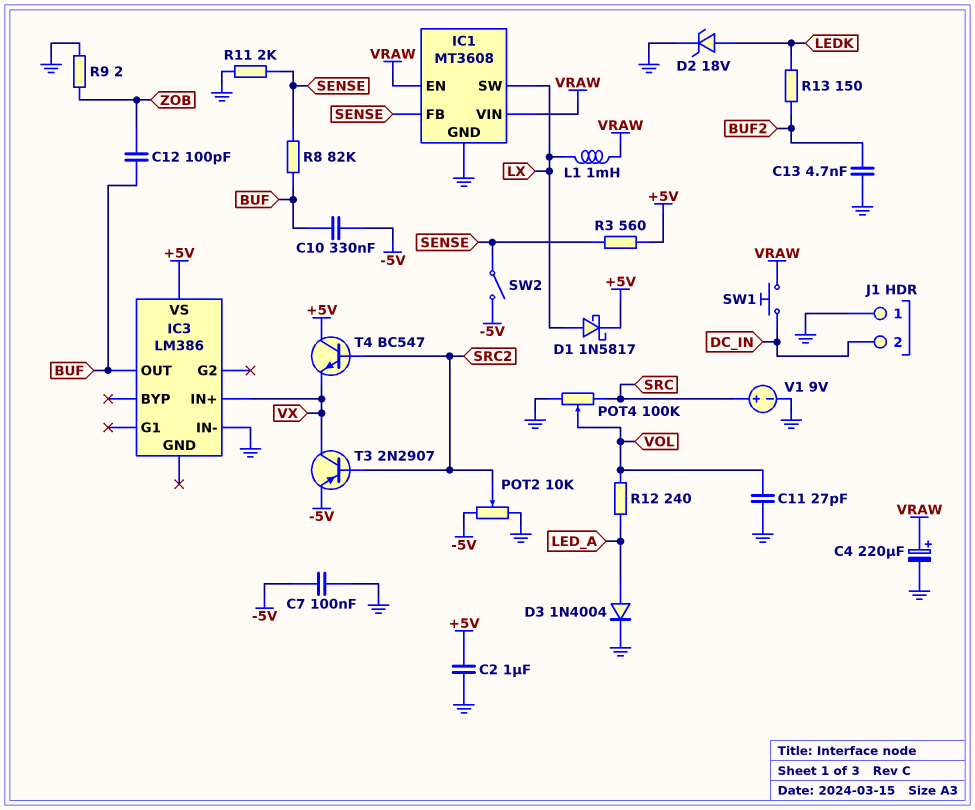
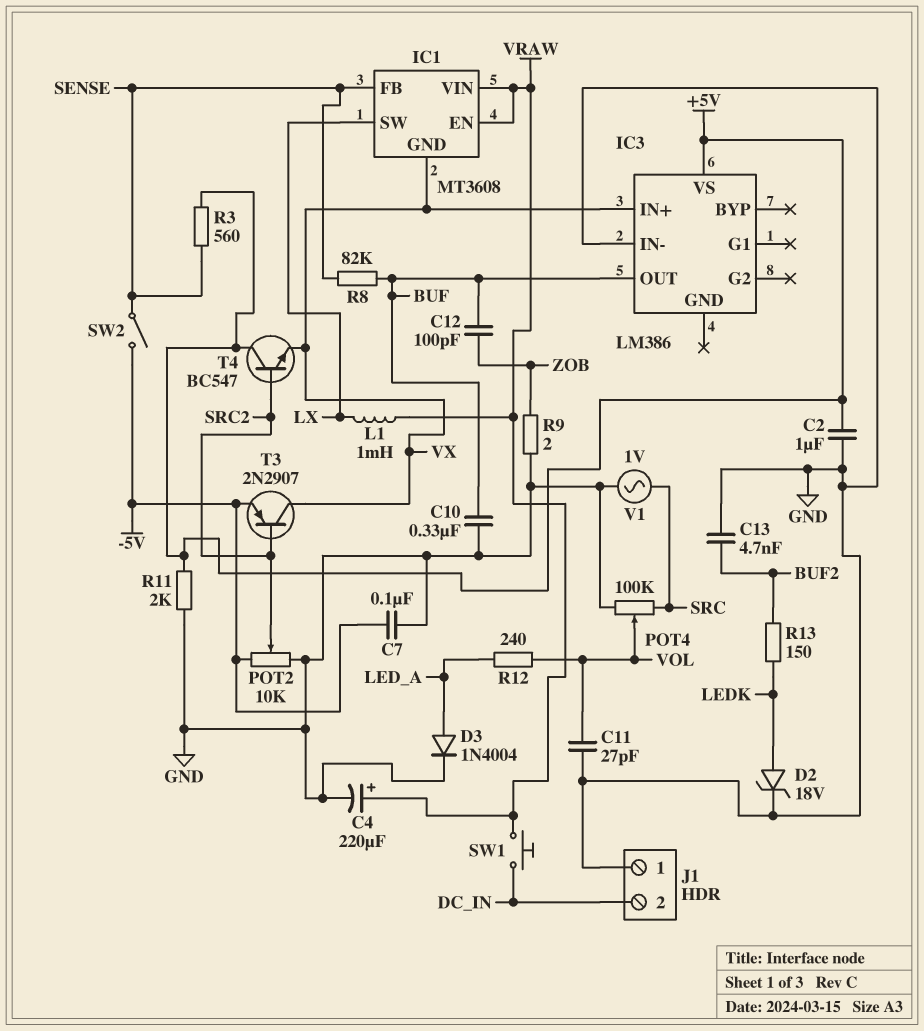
C10: 330nF (-5V, BUF) -> 330nF (BUF, GND)
D1: schottky 1N5817 (A LX, K +5V) -> none
IC1 pin GND: GND -> VX
R11: 2k (GND, SENSE) -> 2k (+5V, GND)
V1: 9V (plus SRC, minus GND) -> AC 1V (GND, SRC)

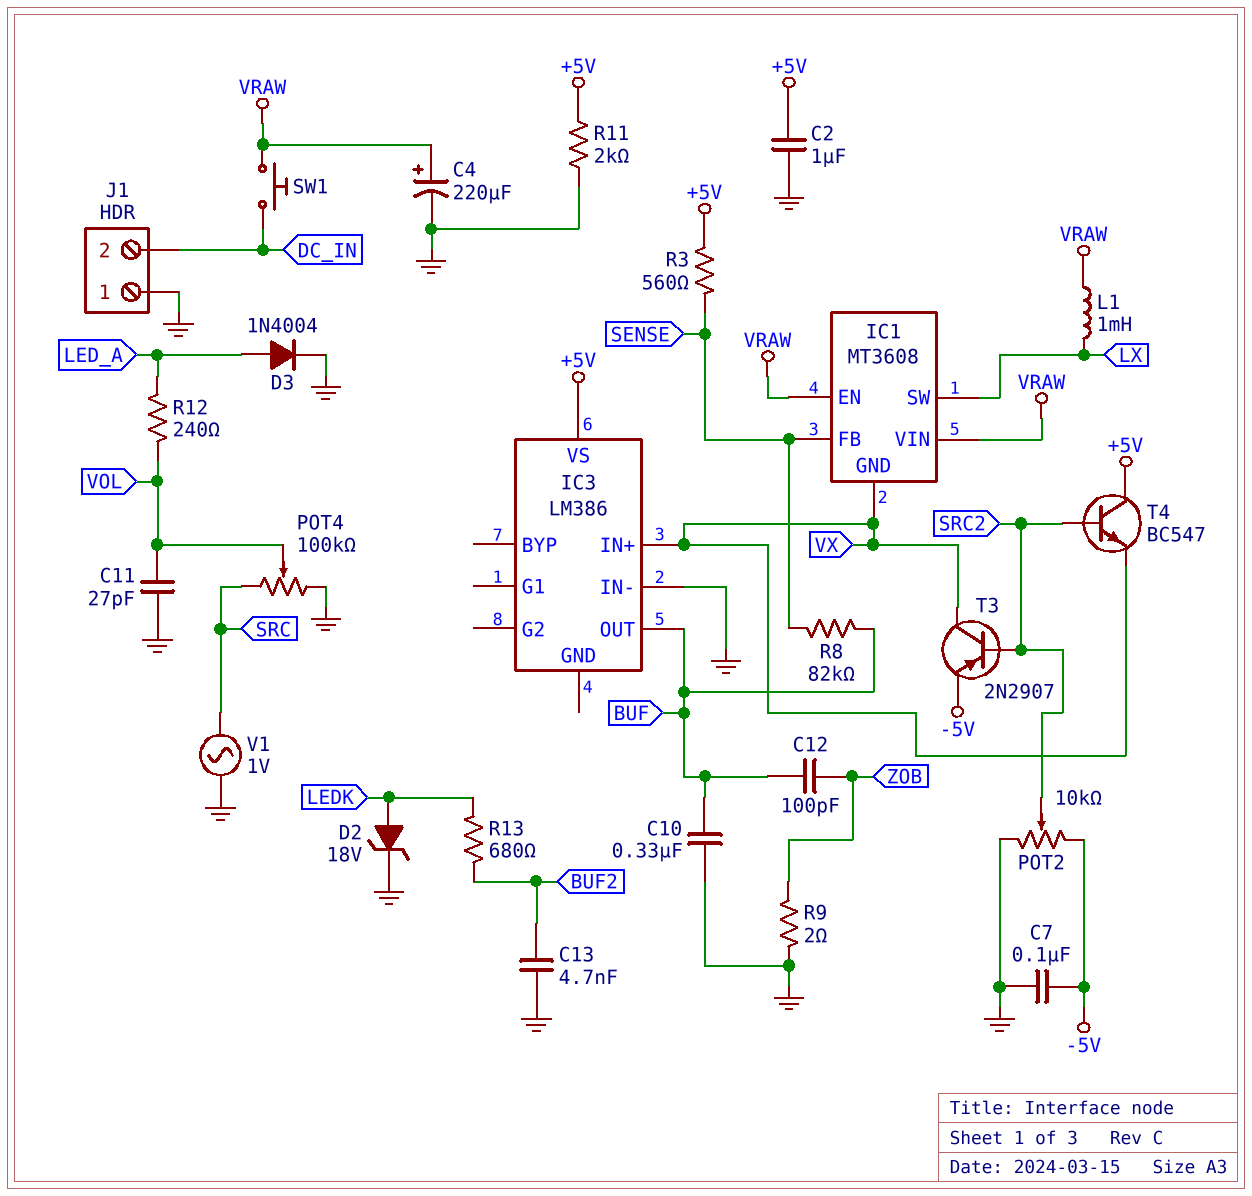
R13: 150 (BUF2, LEDK) -> 680 (BUF2, LEDK)
SW2: switch (-5V, SENSE) -> none

